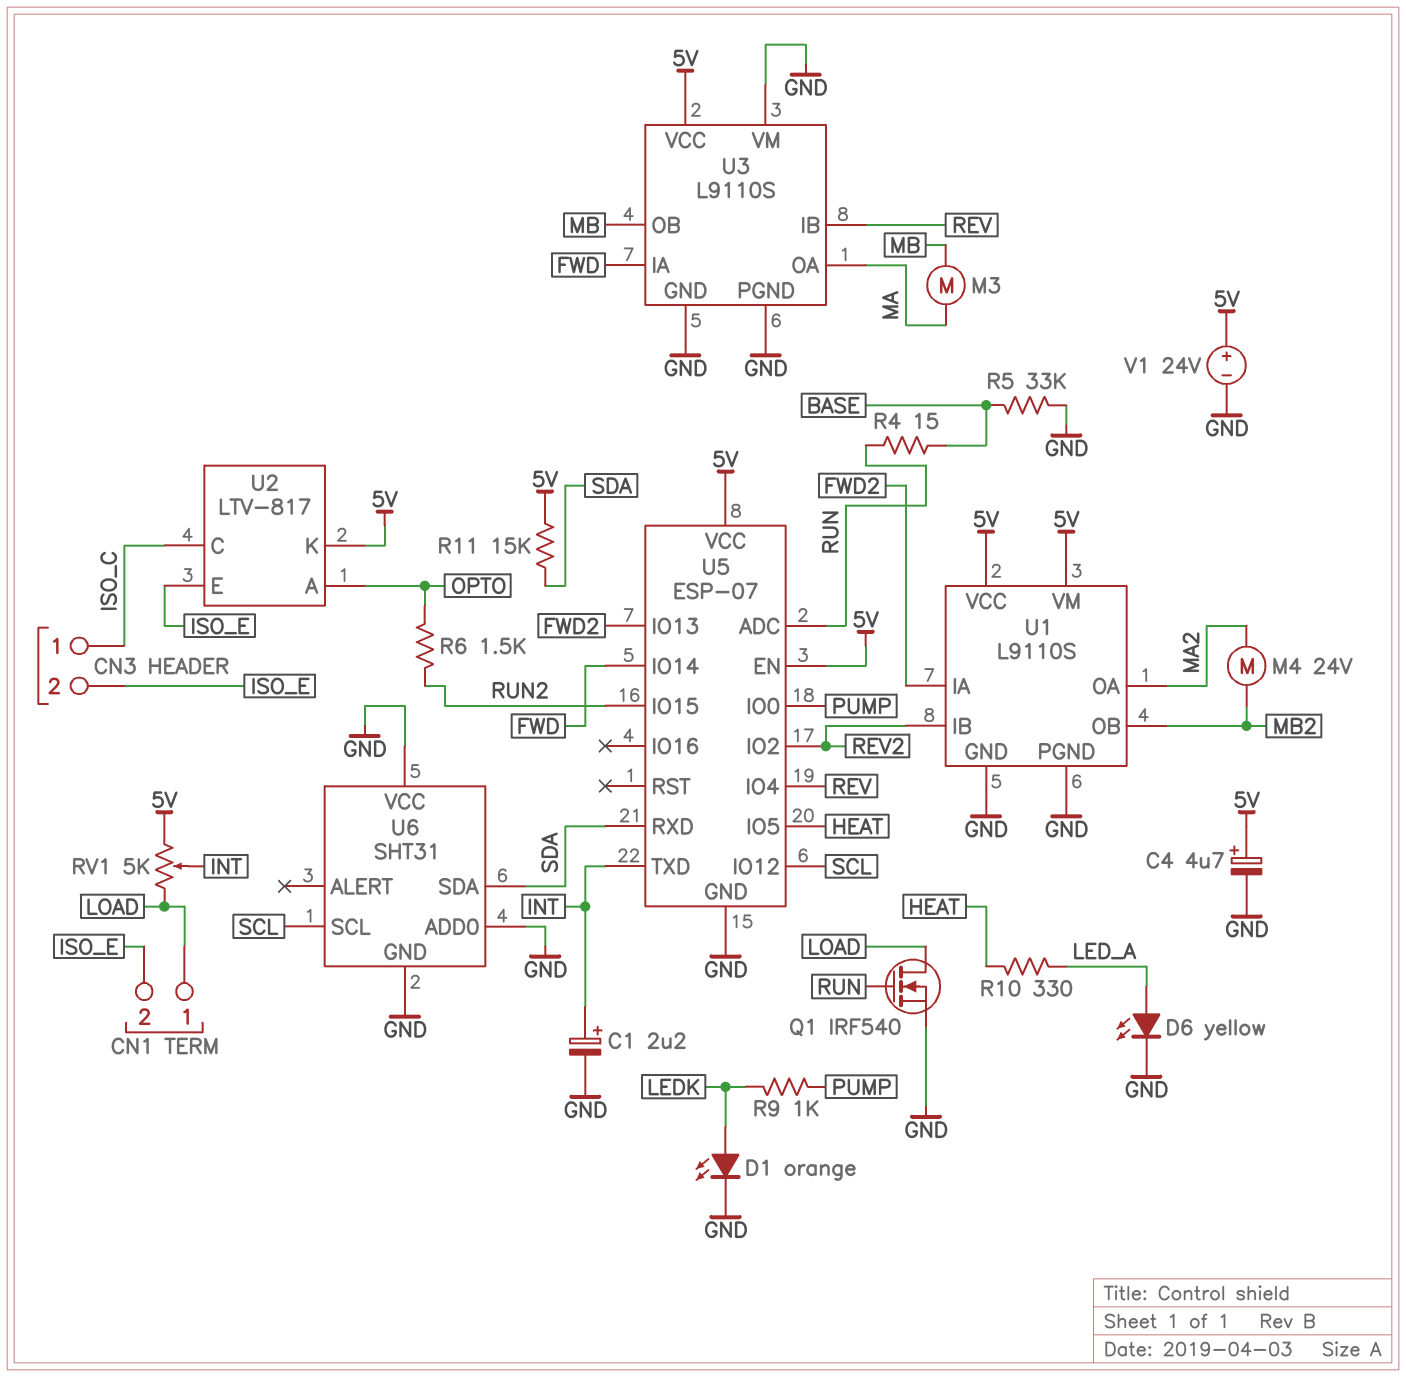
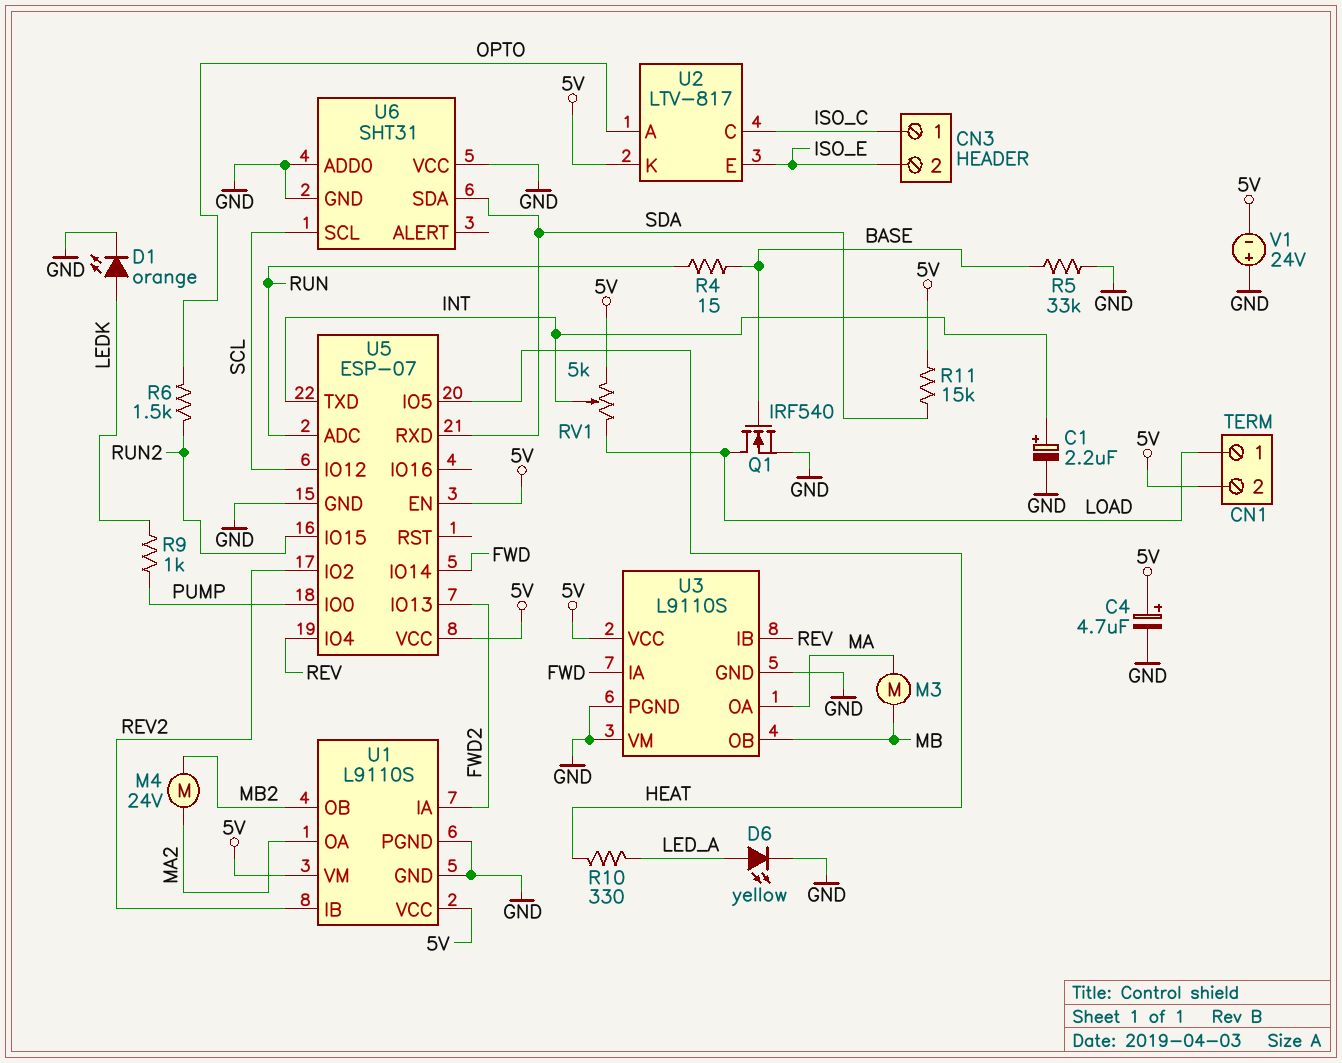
CN1 pin 2: ISO_E -> 5V
Q1: NMOS IRF540 (G RUN, D LOAD, S GND) -> NMOS IRF540 (G BASE, D LOAD, S GND)
V1: 24V (plus 5V, minus GND) -> 24V (plus GND, minus 5V)

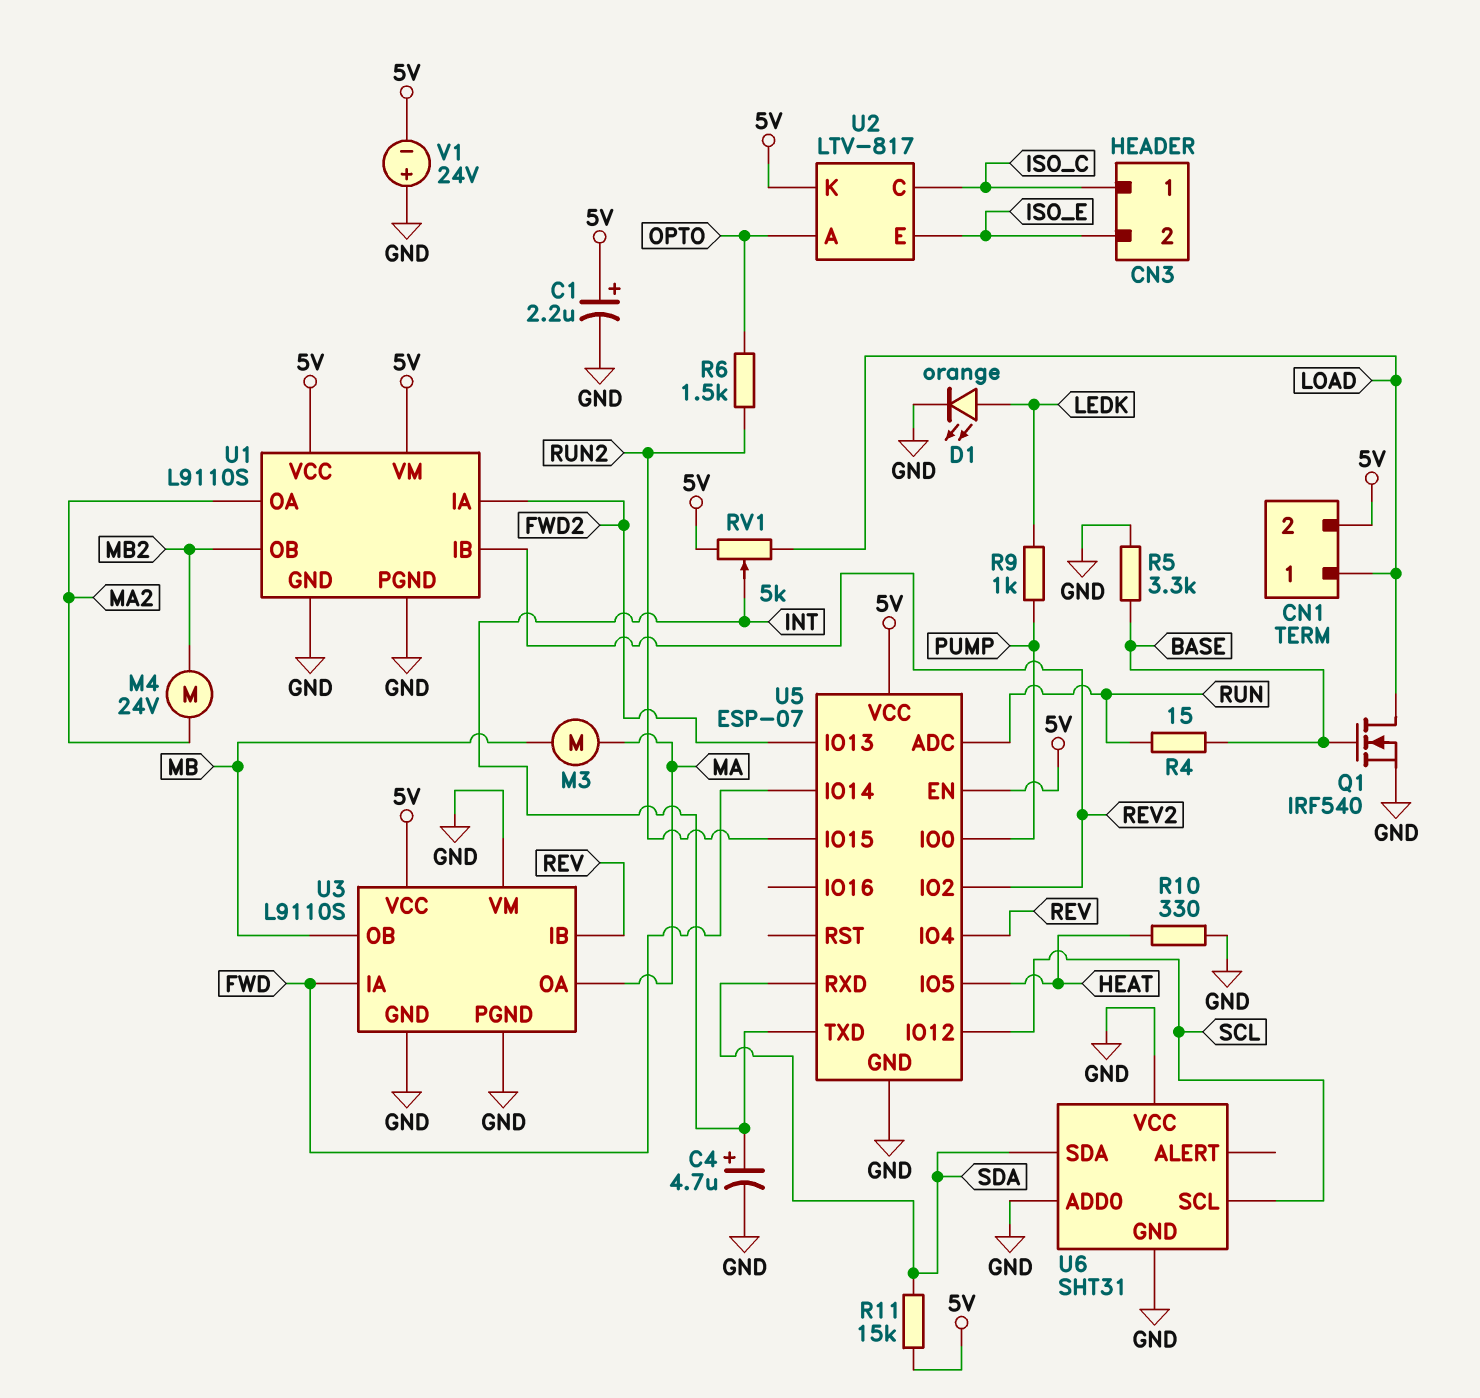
C1: 2.2uF (plus INT, minus GND) -> 2.2uF (plus 5V, minus GND)
C4: 4.7uF (plus 5V, minus GND) -> 4.7uF (plus INT, minus GND)
D6: LED yellow (A LED_A, K GND) -> none
R5: 33k (BASE, GND) -> 3.3k (BASE, GND)
R10: 330 (HEAT, LED_A) -> 330 (GND, HEAT)

